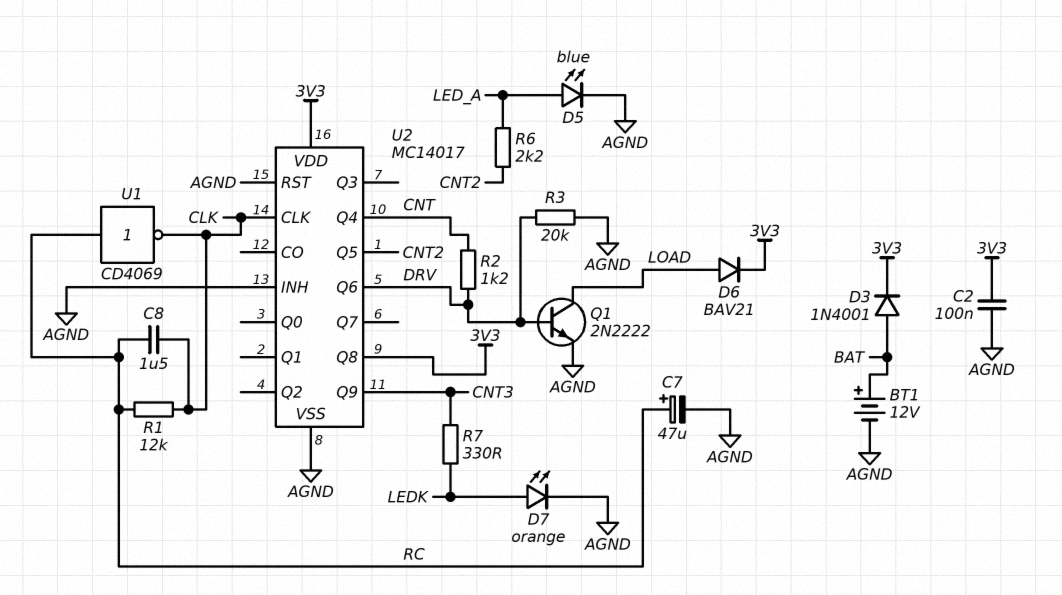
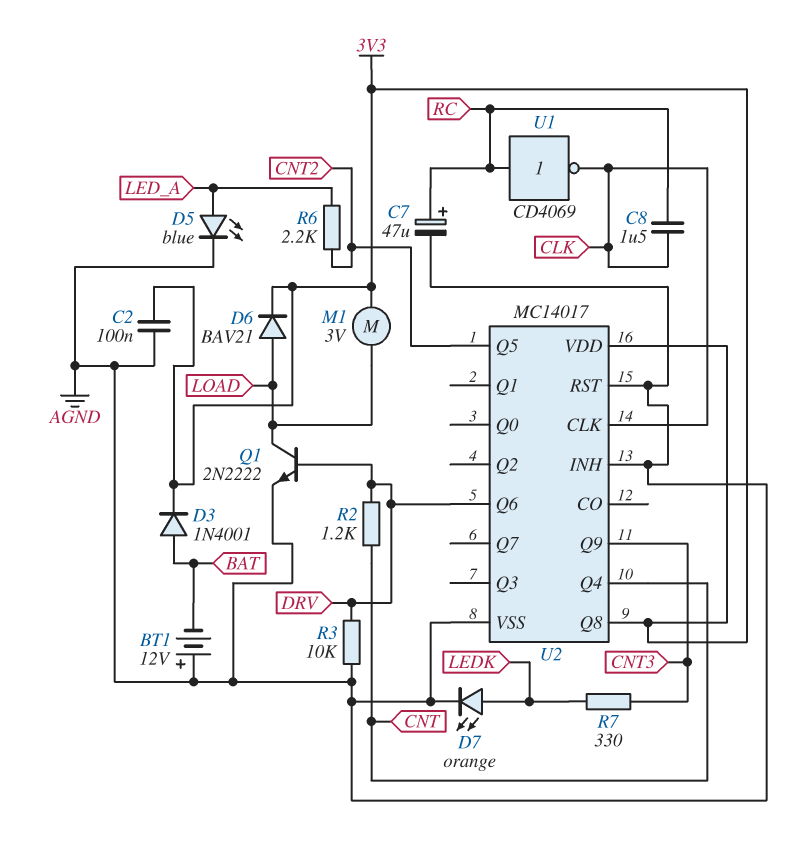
BT1: 12V (plus BAT, minus AGND) -> 12V (plus AGND, minus BAT)
M1: none -> motor 3V (3V3, LOAD)
R1: 12k (CLK, RC) -> none
R3: 20k (AGND, DRV) -> 10k (AGND, DRV)

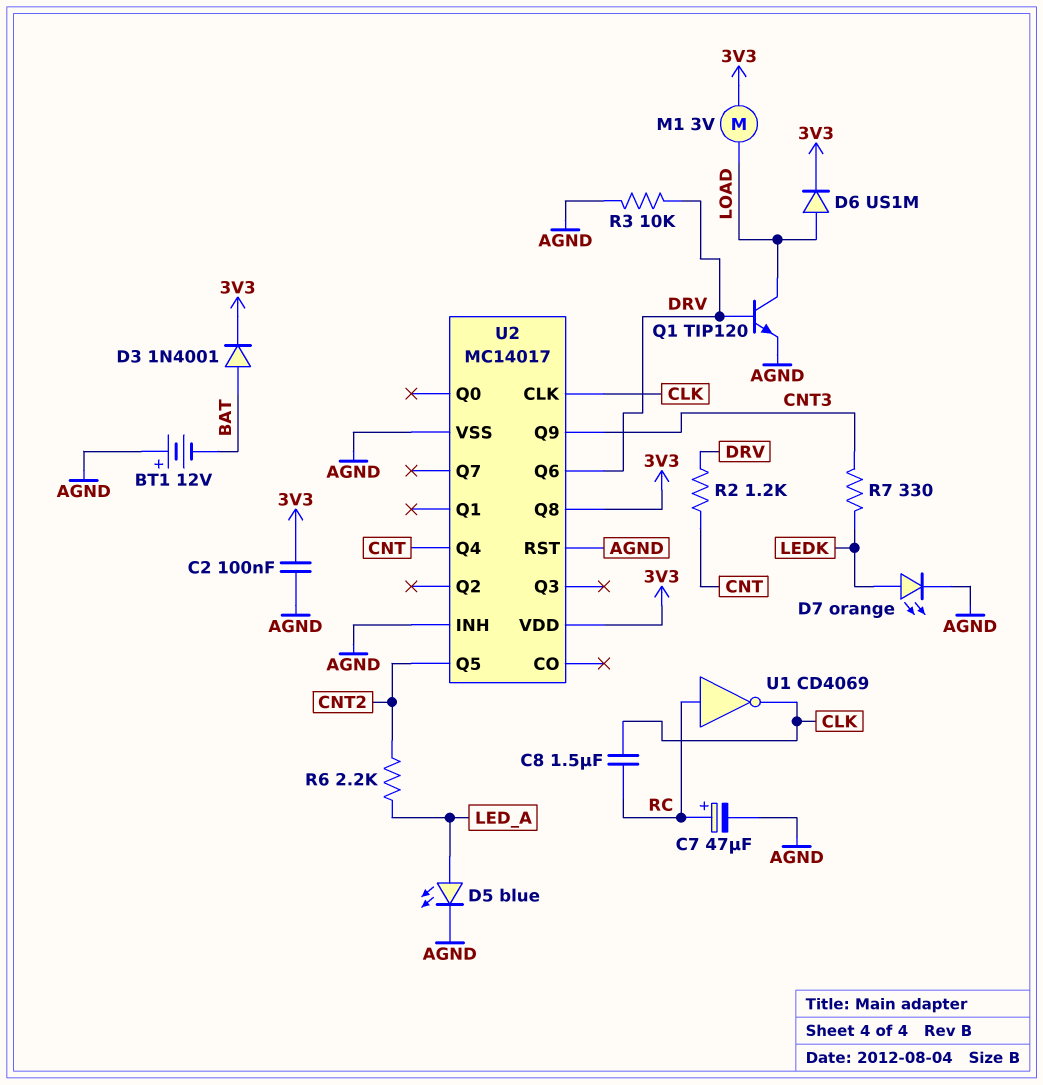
D6: diode BAV21 (A LOAD, K 3V3) -> diode US1M (A LOAD, K 3V3)
Q1: NPN 2N2222 (B DRV, C LOAD, E AGND) -> NPN TIP120 (B DRV, C LOAD, E AGND)

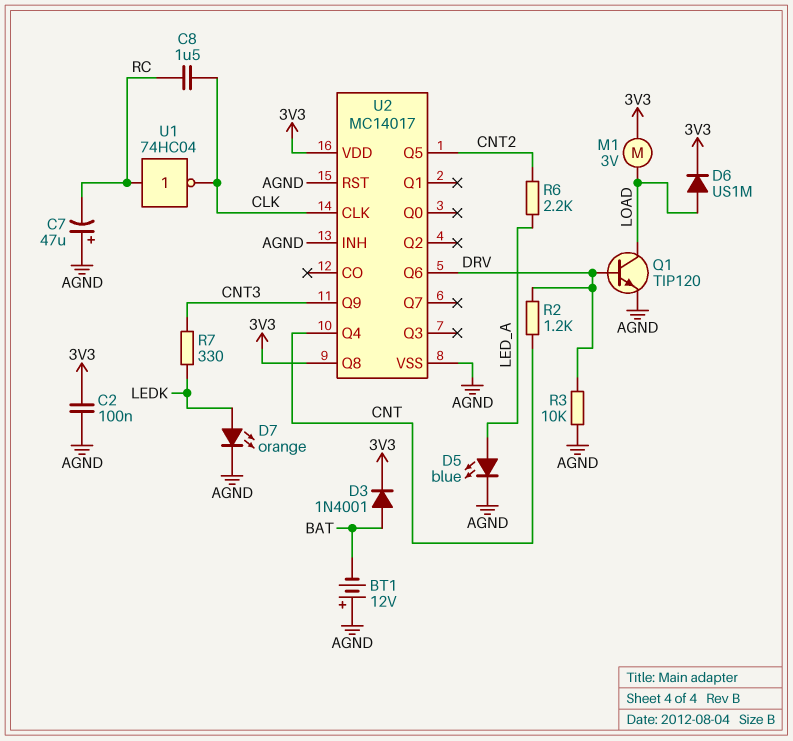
C7: 47uF (plus RC, minus AGND) -> 47uF (plus AGND, minus RC)
U1: NOT CD4069 (in RC, out CLK) -> NOT 74HC04 (in RC, out CLK)

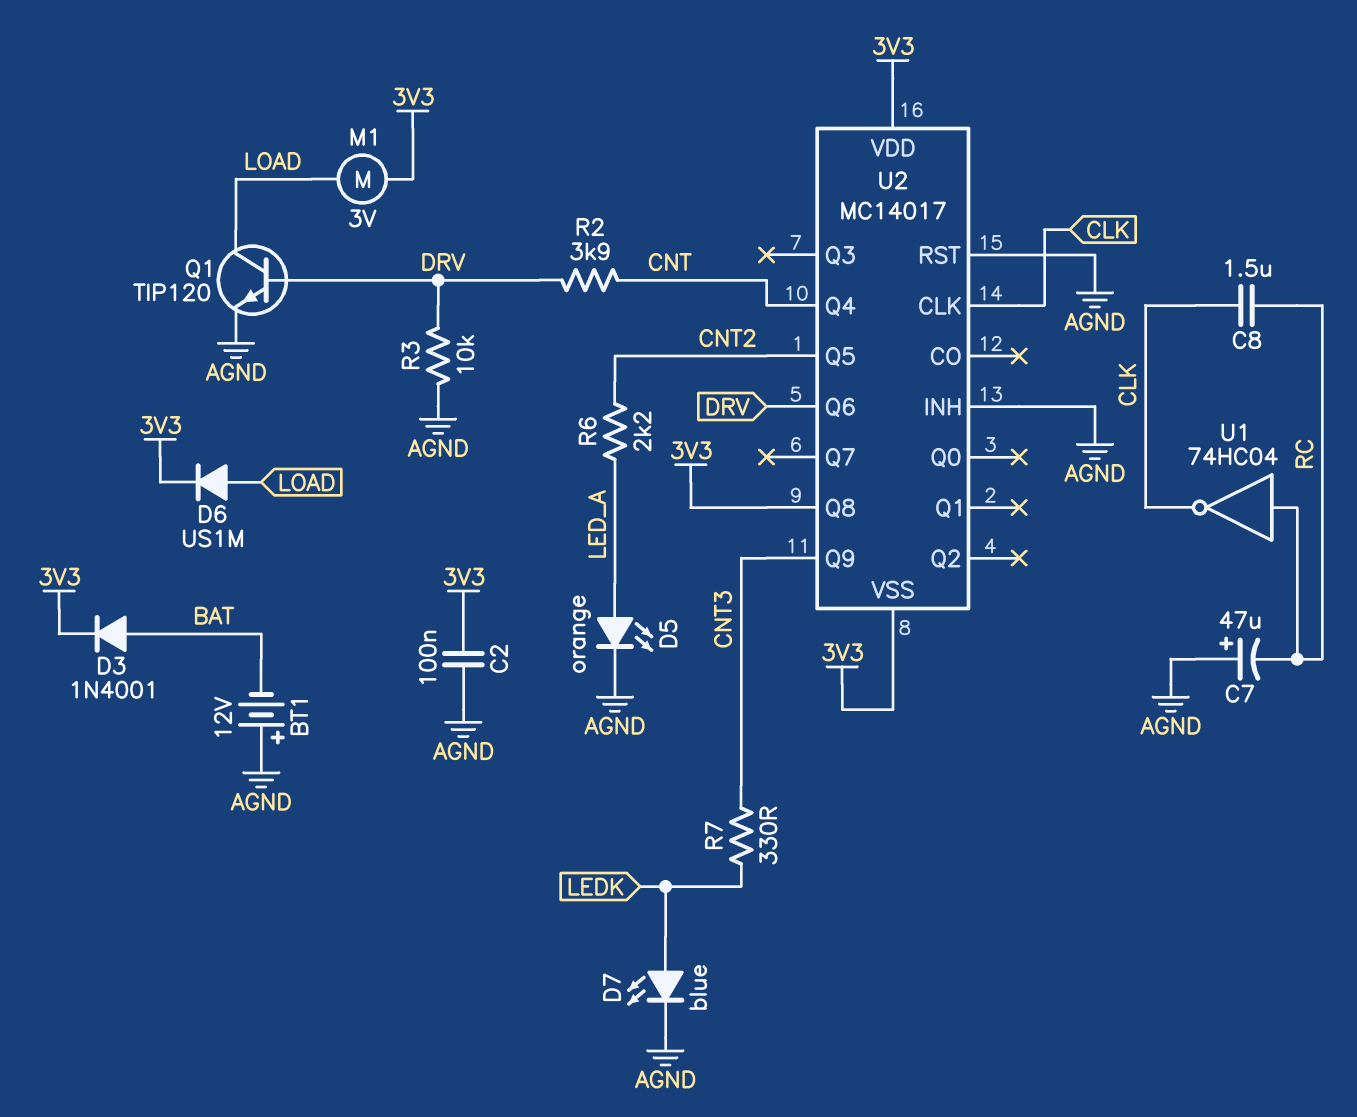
D5: LED blue (A LED_A, K AGND) -> LED orange (A LED_A, K AGND)
D7: LED orange (A LEDK, K AGND) -> LED blue (A LEDK, K AGND)
R2: 1.2k (CNT, DRV) -> 3.9k (CNT, DRV)
U2 pin VSS: AGND -> 3V3

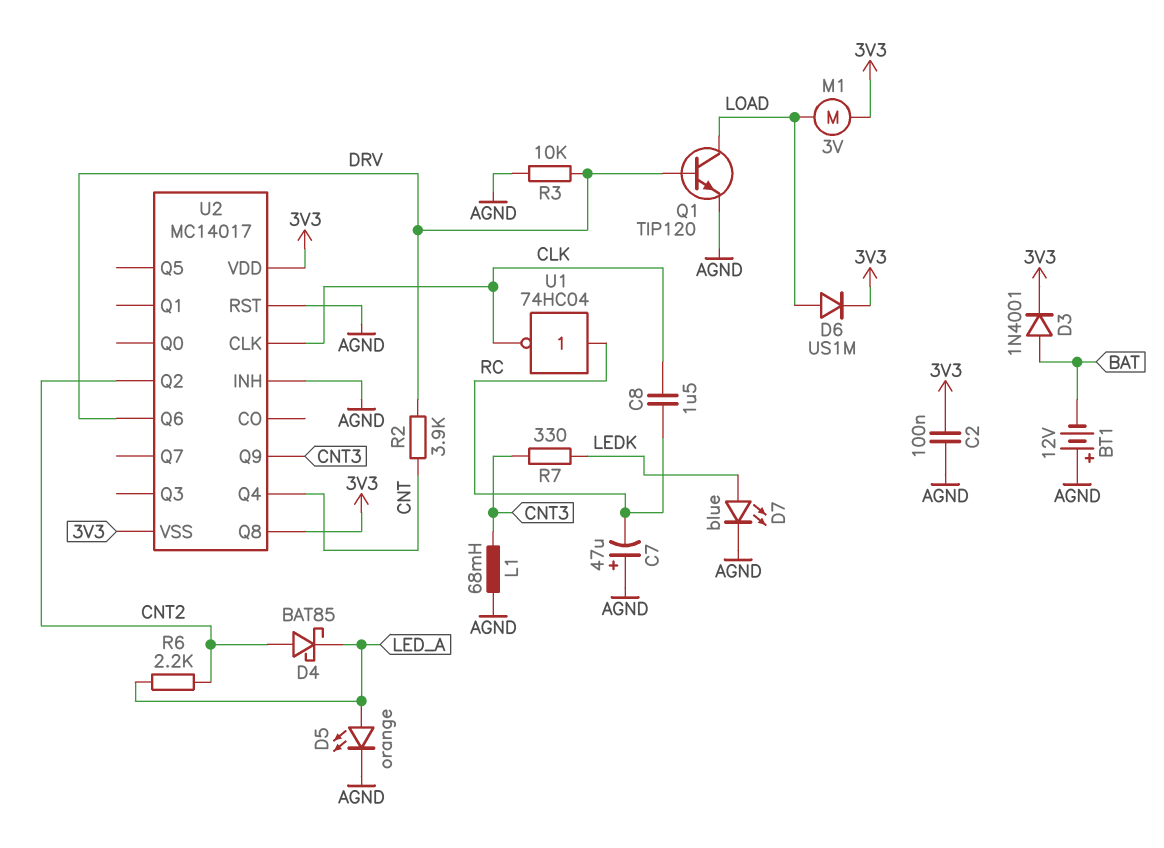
D4: none -> schottky BAT85 (A CNT2, K LED_A)
L1: none -> 68mH (AGND, CNT3)
U2 pin Q2: none -> CNT2
U2 pin Q5: CNT2 -> none

